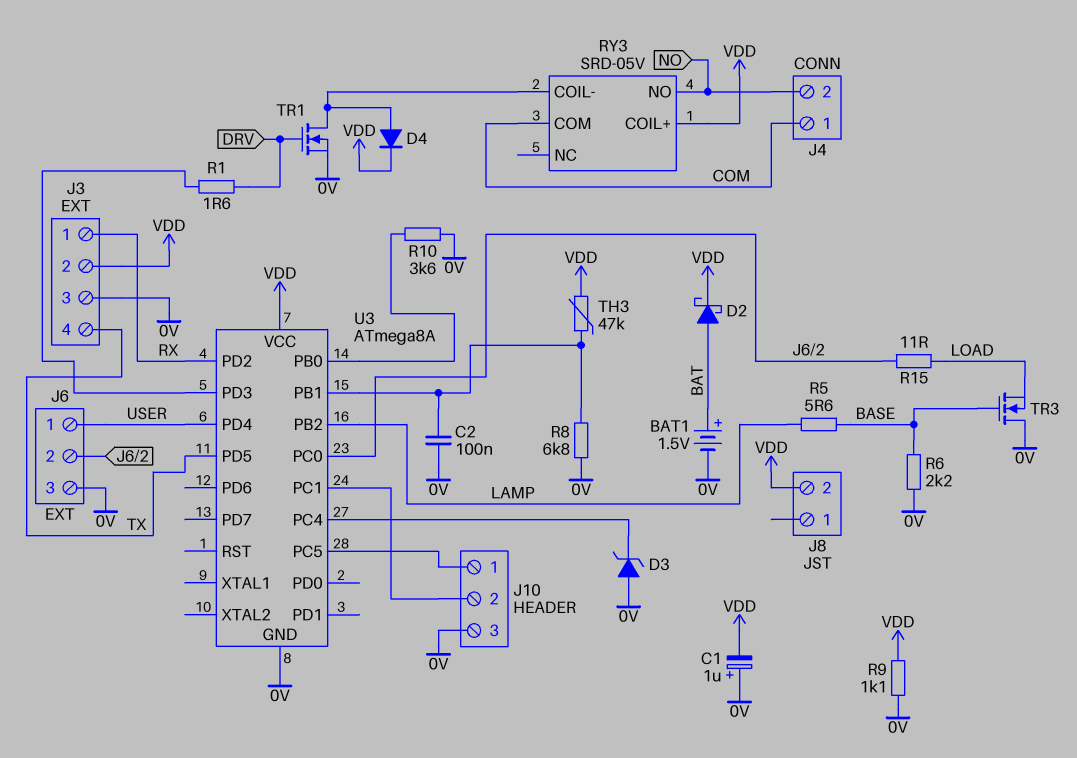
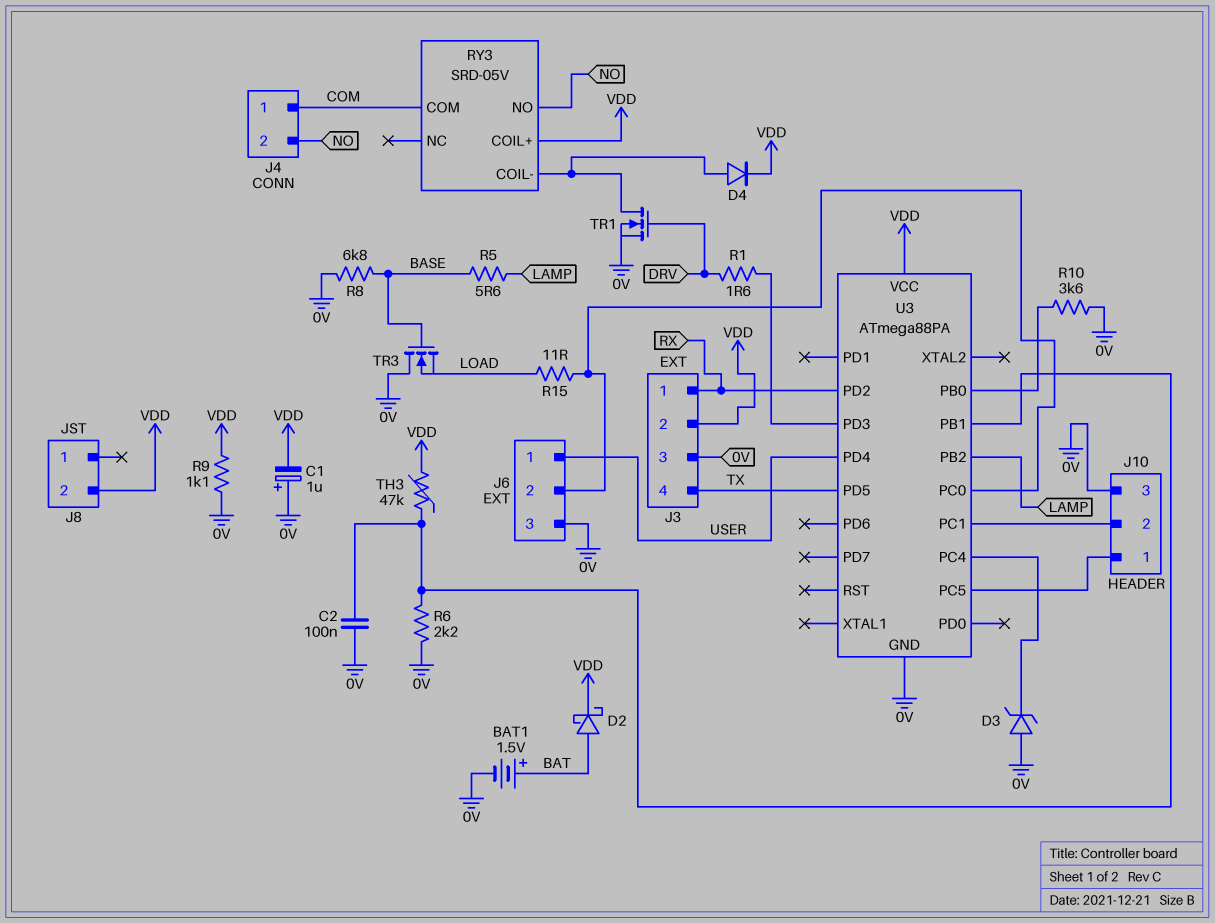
R6: 2.2k (0V, BASE) -> 2.2k (0V, U3/PB1)
R8: 6.8k (0V, U3/PB1) -> 6.8k (0V, BASE)
U3: ATmega8A -> ATmega88PA

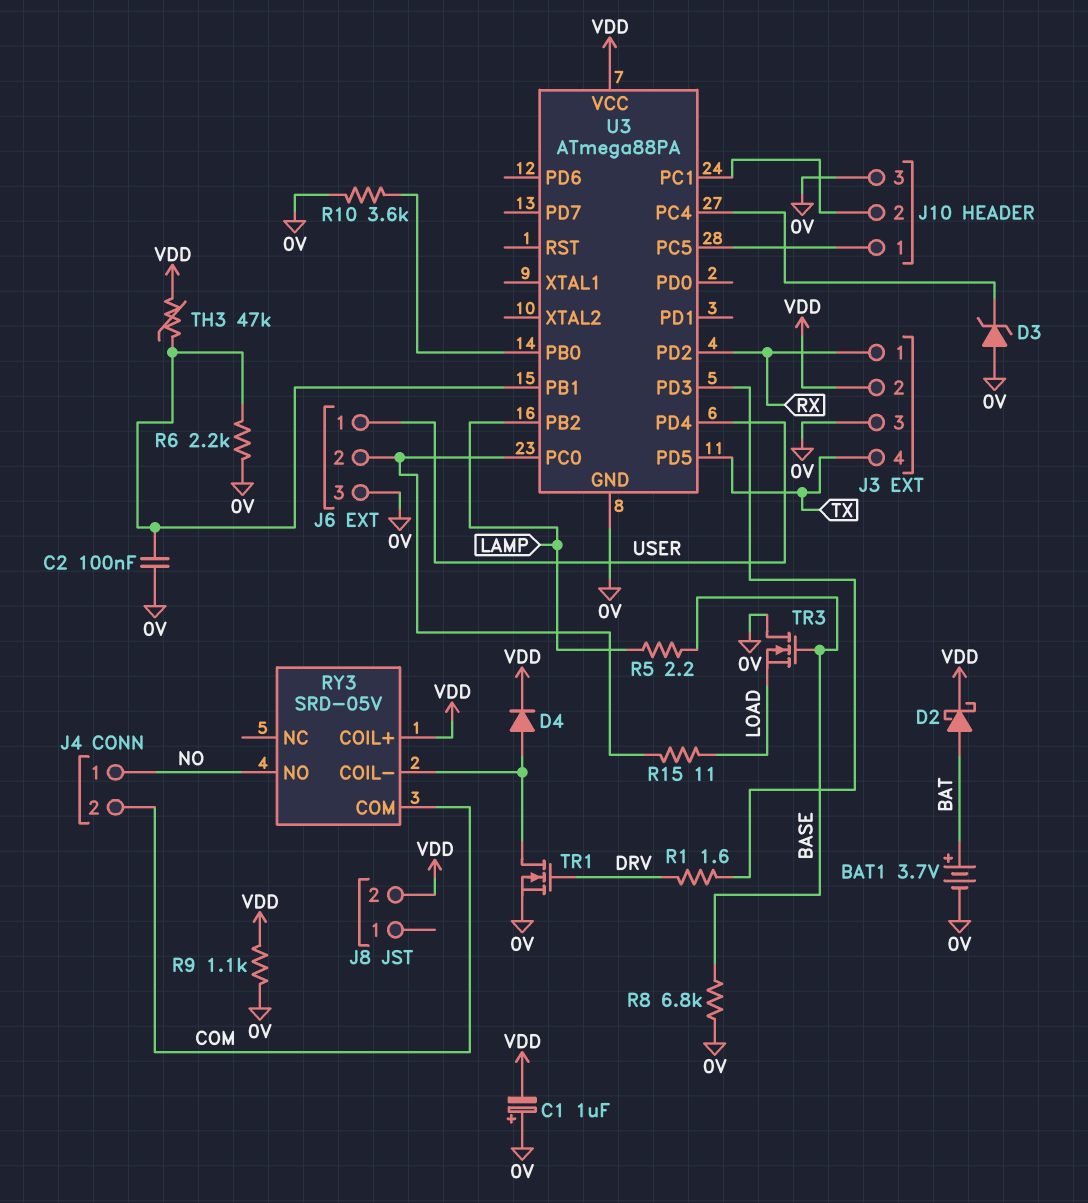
BAT1: 1.5V (plus BAT, minus 0V) -> 3.7V (plus BAT, minus 0V)
J4 pin 1: COM -> NO
J4 pin 2: NO -> COM
R5: 5.6 (BASE, LAMP) -> 2.2 (BASE, LAMP)

